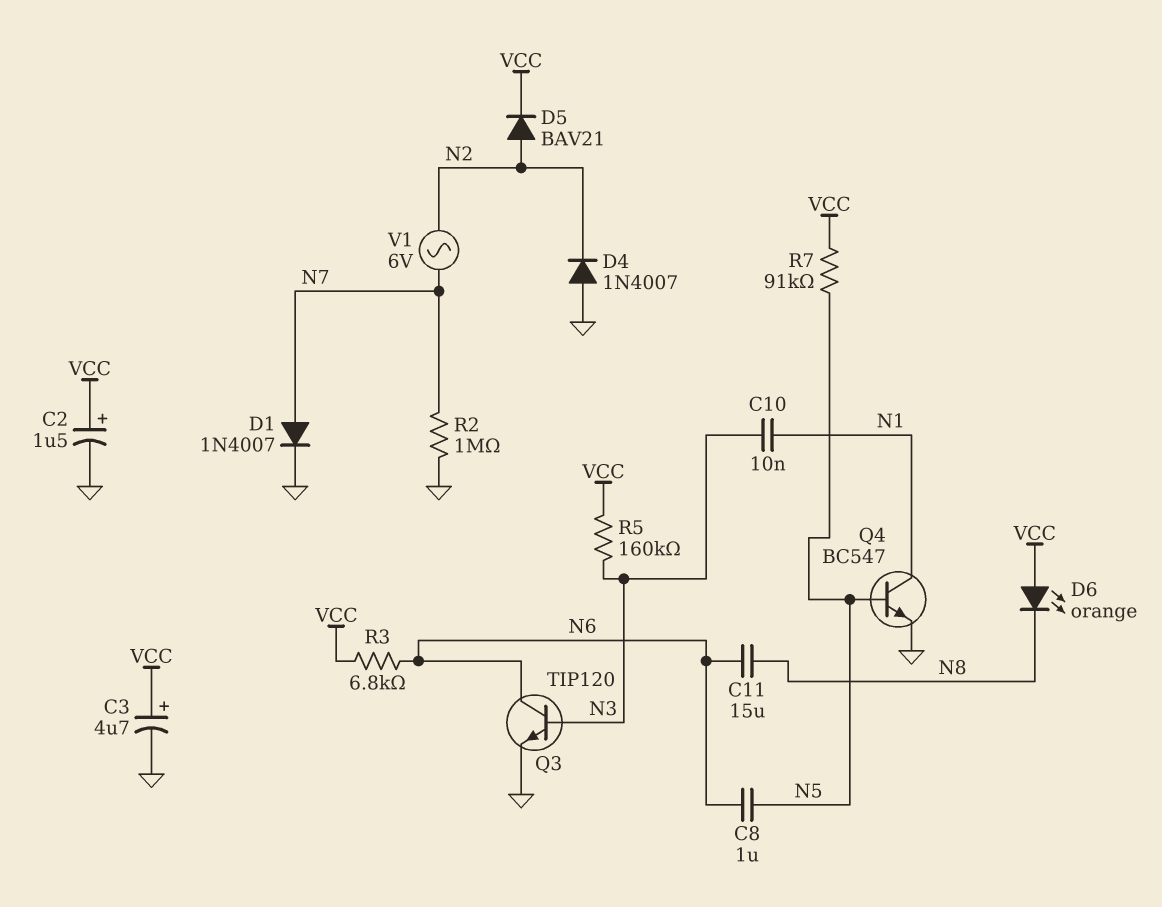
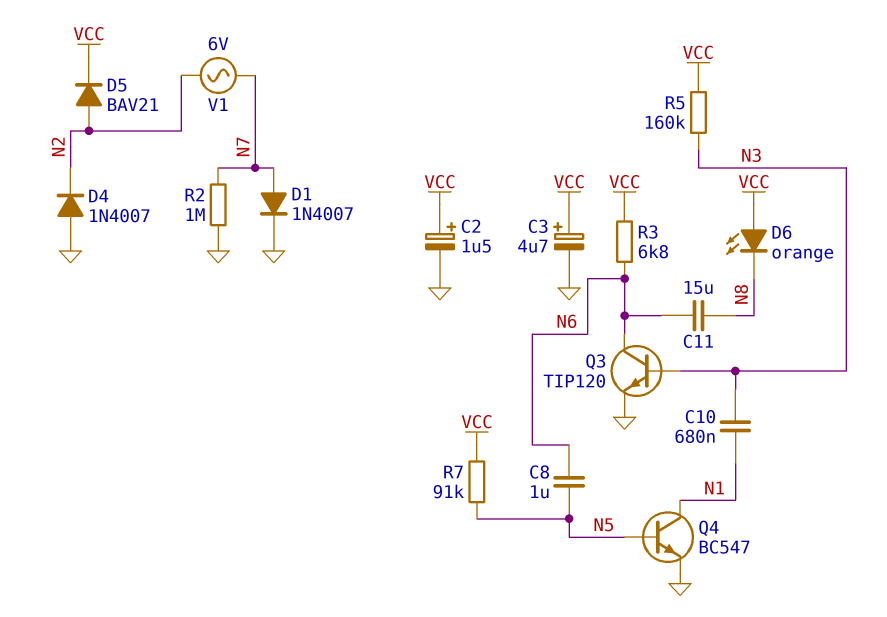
C10: 10nF (N1, N3) -> 680nF (N1, N3)

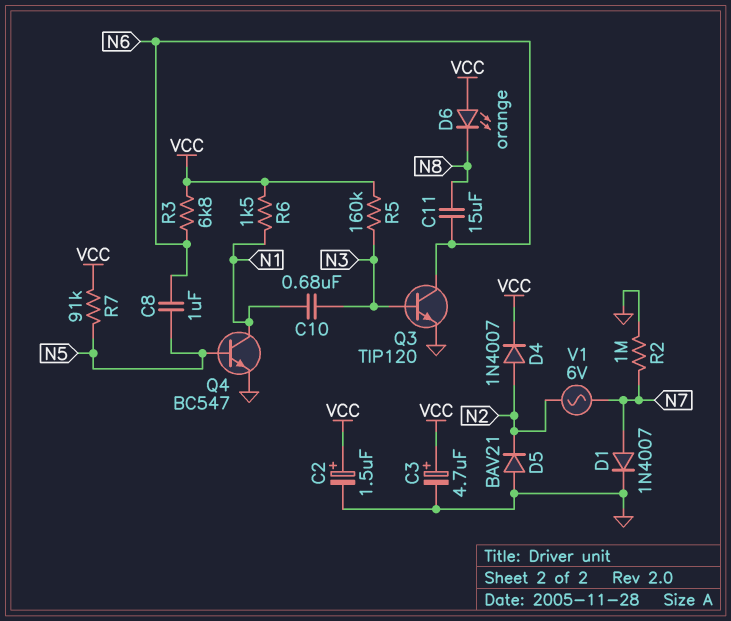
D4: diode 1N4007 (A GND, K N2) -> diode 1N4007 (A N2, K VCC)
D5: diode BAV21 (A N2, K VCC) -> diode BAV21 (A GND, K N2)
R6: none -> 1.5k (N1, VCC)

